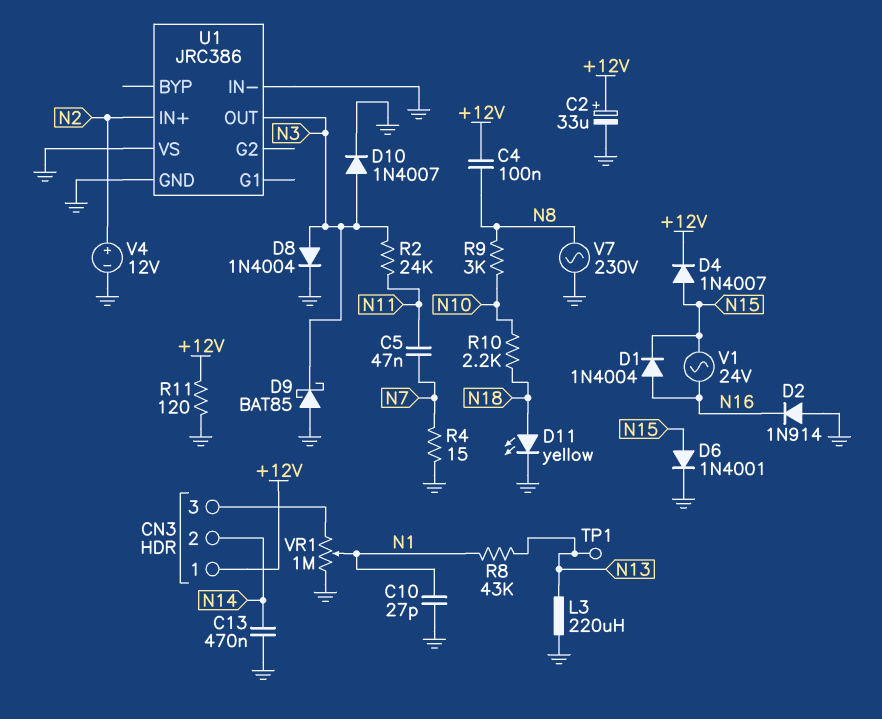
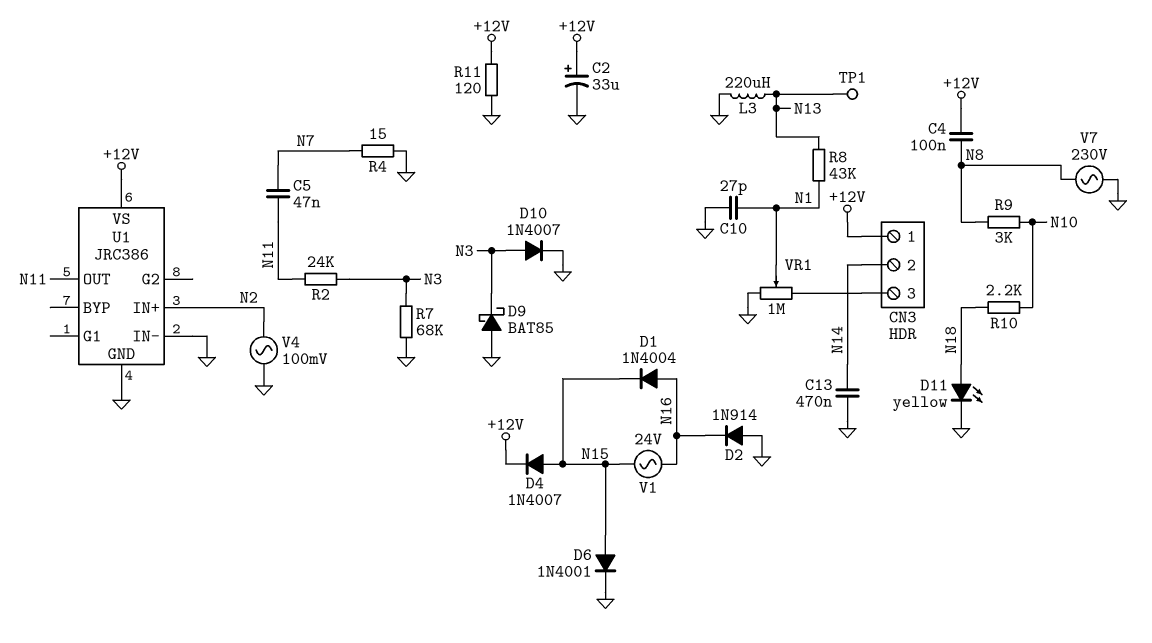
D8: diode 1N4004 (A N3, K GND) -> none
R7: none -> 68k (GND, N3)
U1 pin OUT: N3 -> N11
U1 pin VS: GND -> +12V
V4: 12V (plus N2, minus GND) -> AC 100mV (GND, N2)

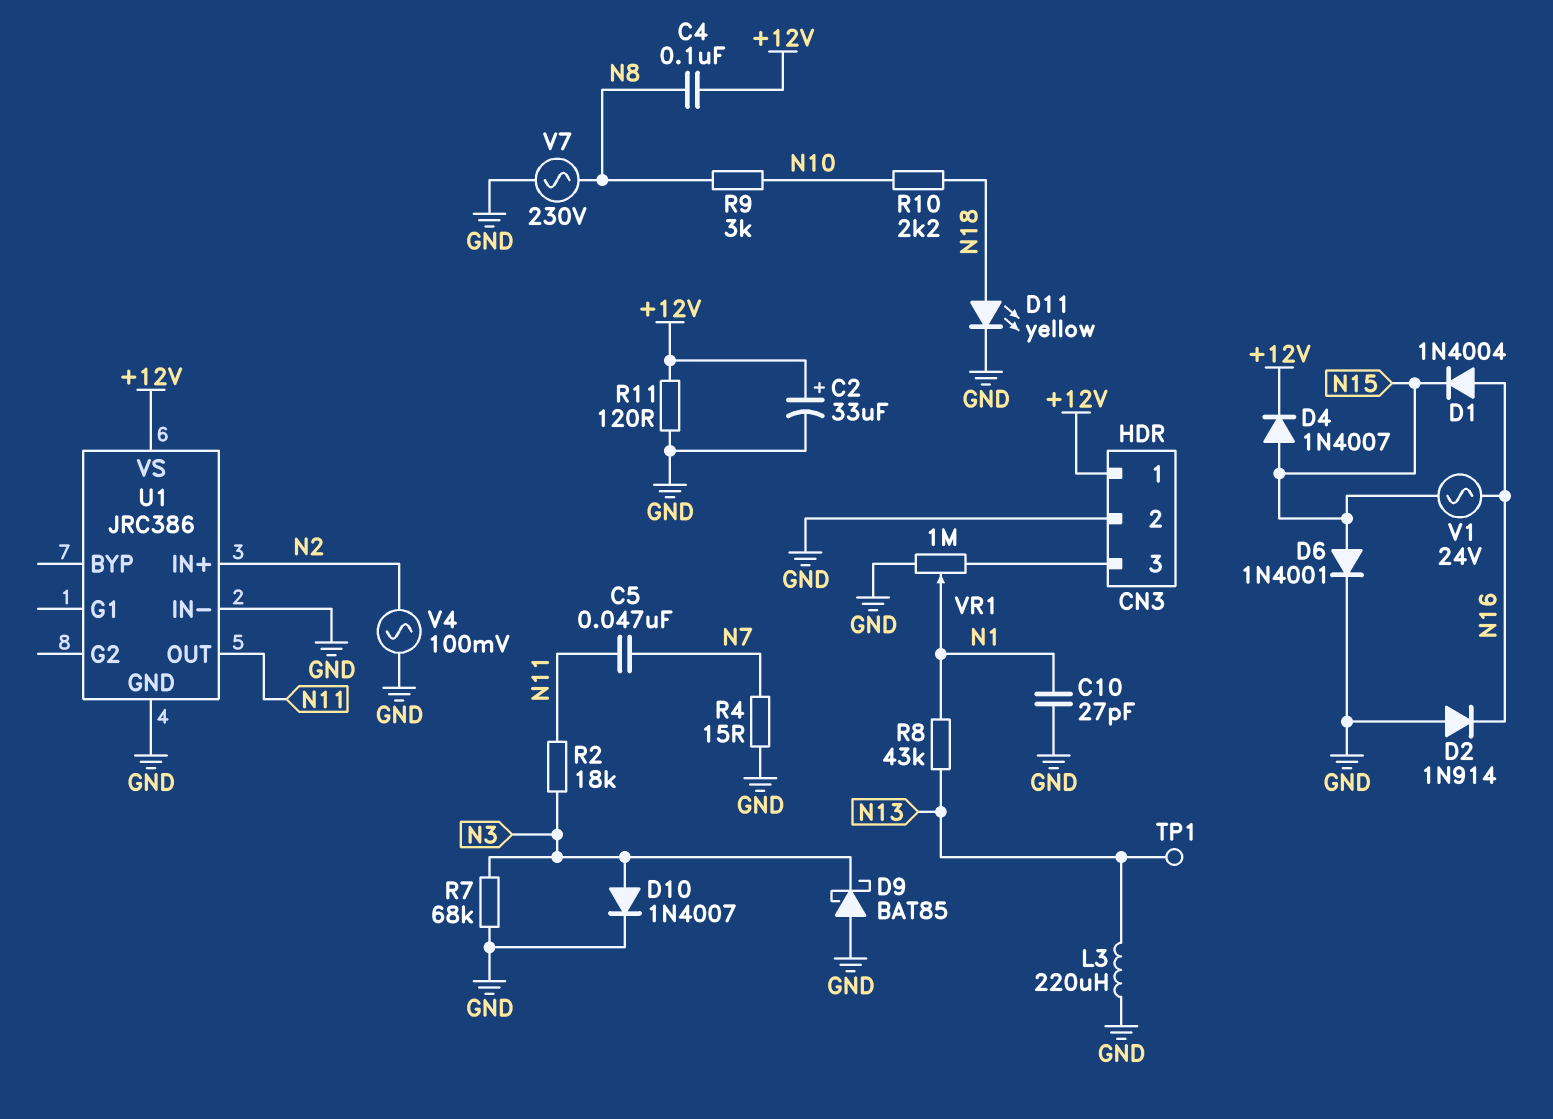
C13: 470nF (GND, N14) -> none
CN3 pin 2: N14 -> GND
R2: 24k (N3, N11) -> 18k (N3, N11)

